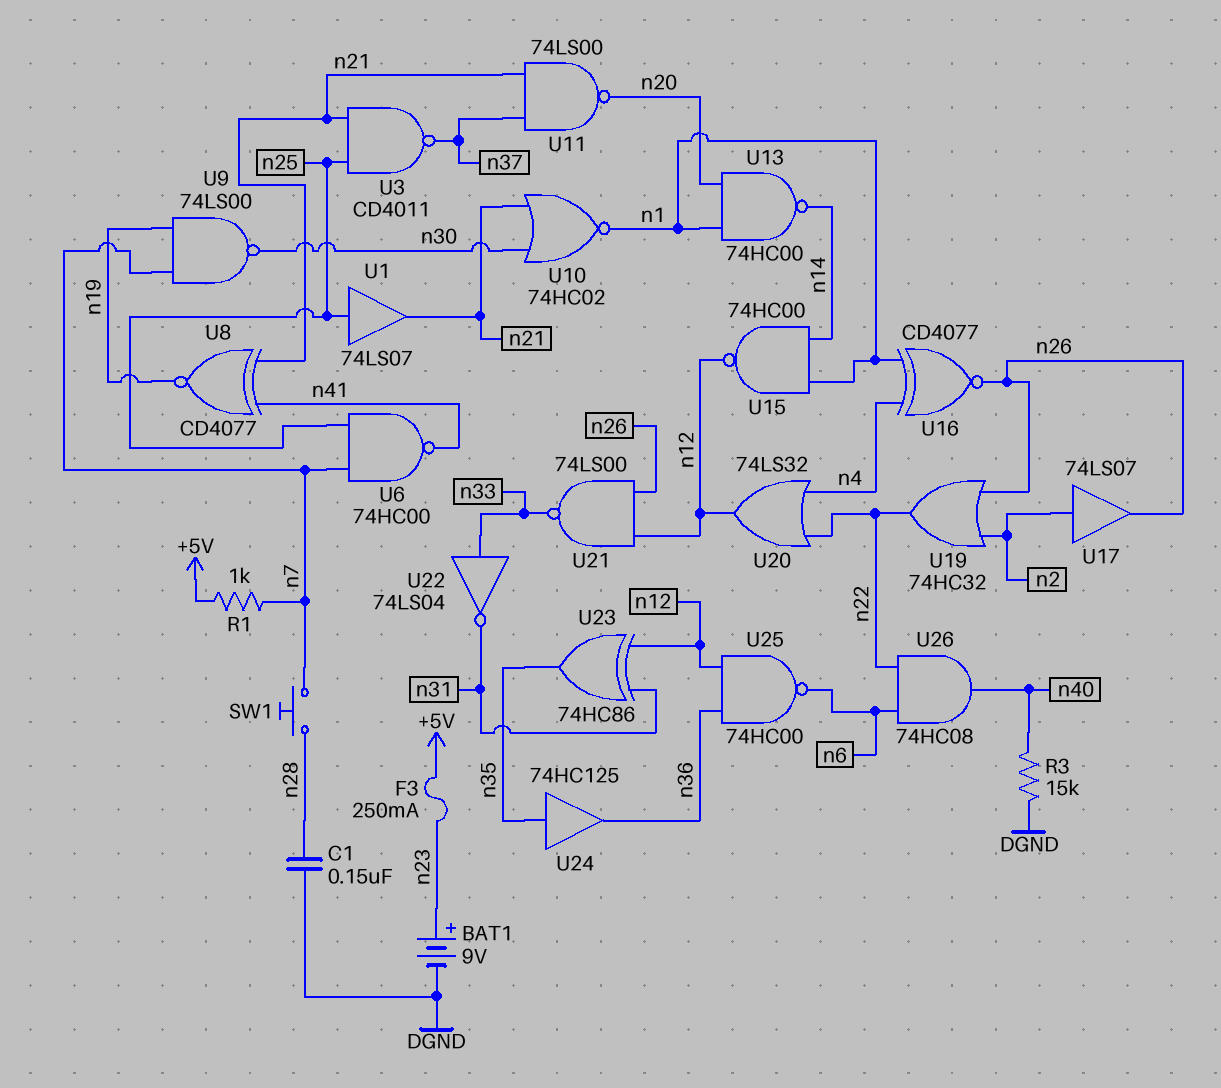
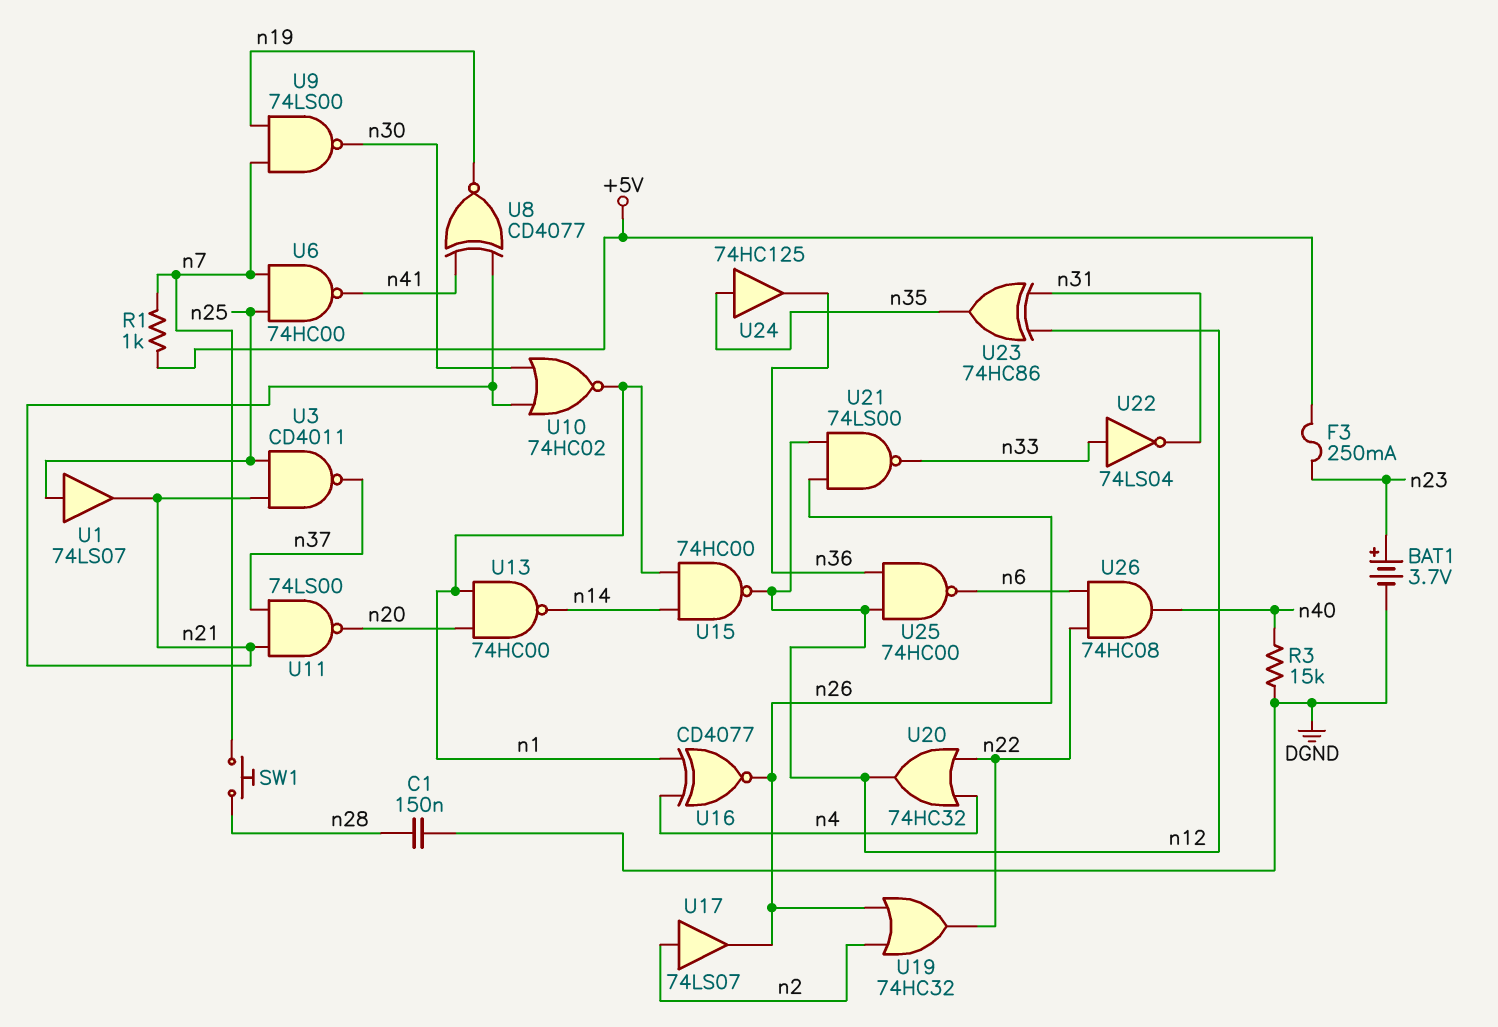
BAT1: 9V (plus n23, minus DGND) -> 3.7V (plus n23, minus DGND)
U20: OR 74LS32 (in n4, in n22, out n12) -> OR 74HC32 (in n4, in n22, out n12)

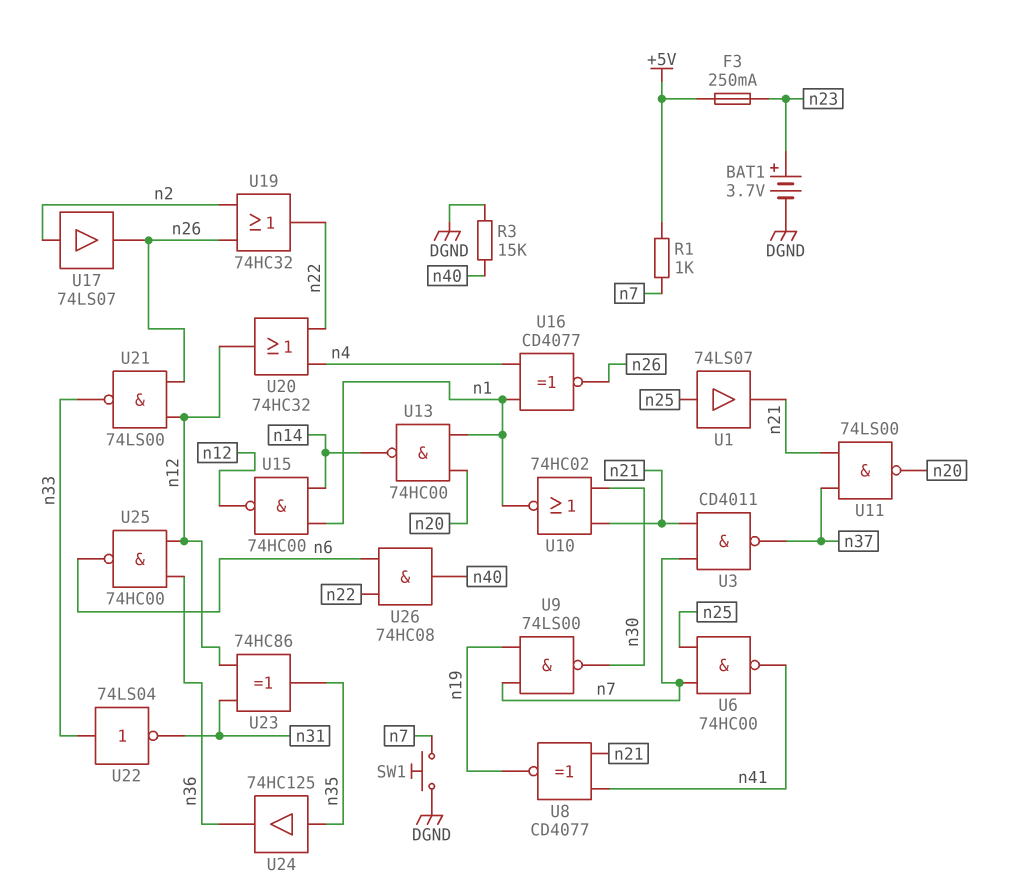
C1: 150nF (DGND, n28) -> none
SW1: button (n7, n28) -> button (DGND, n7)
U3: NAND CD4011 (in n21, in n25, out n37) -> NAND CD4011 (in n7, in n21, out n37)

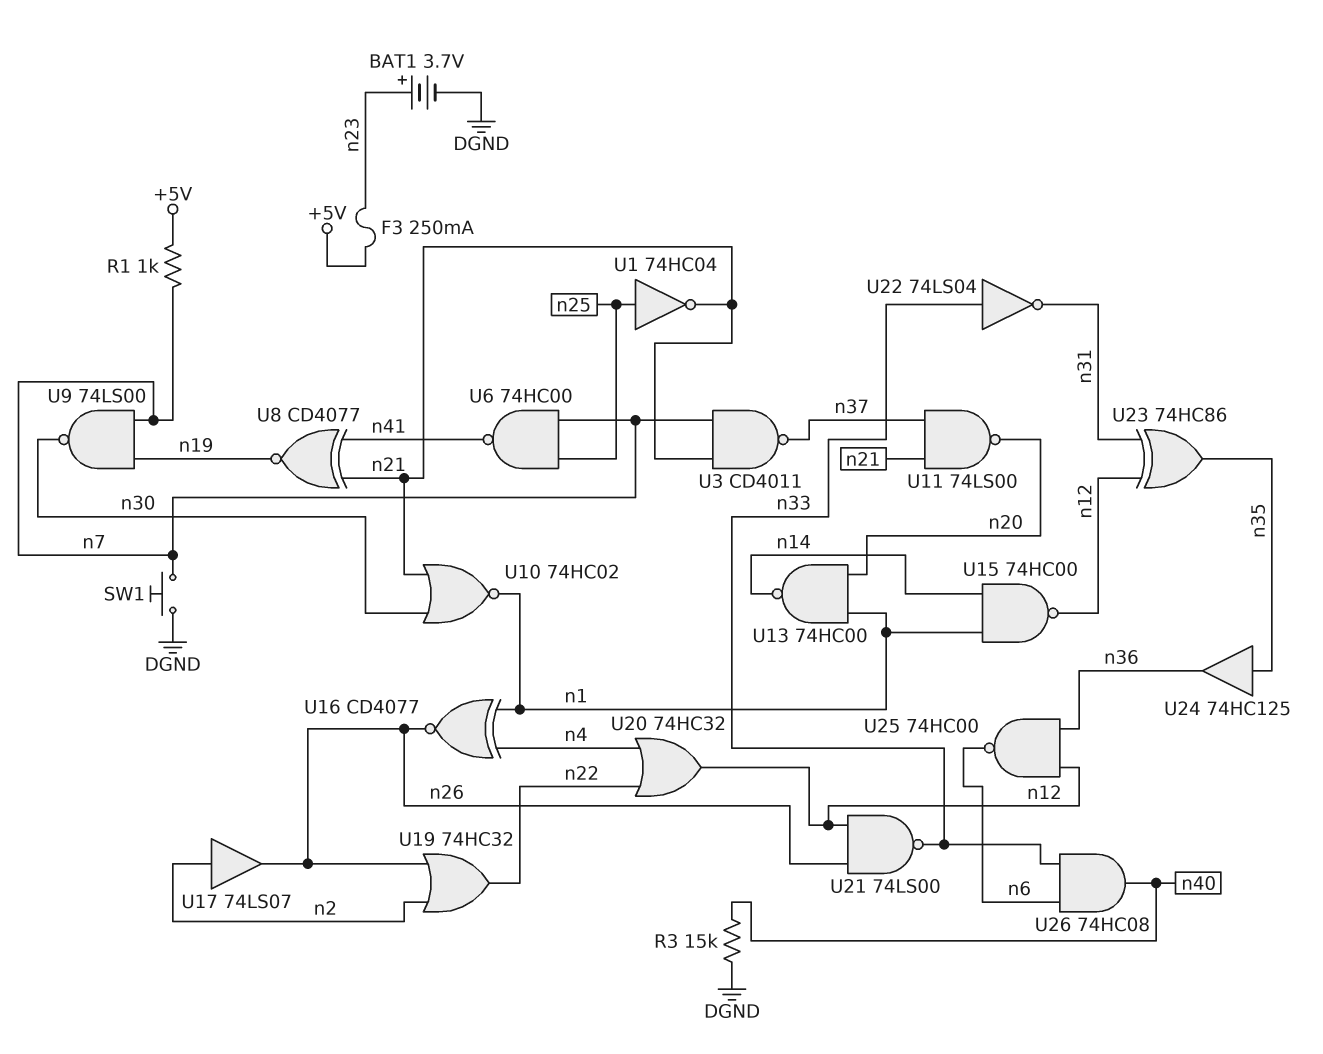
U1: buffer 74LS07 (in n25, out n21) -> NOT 74HC04 (in n25, out n21)
U26: AND 74HC08 (in n6, in n22, out n40) -> AND 74HC08 (in n6, in n33, out n40)

